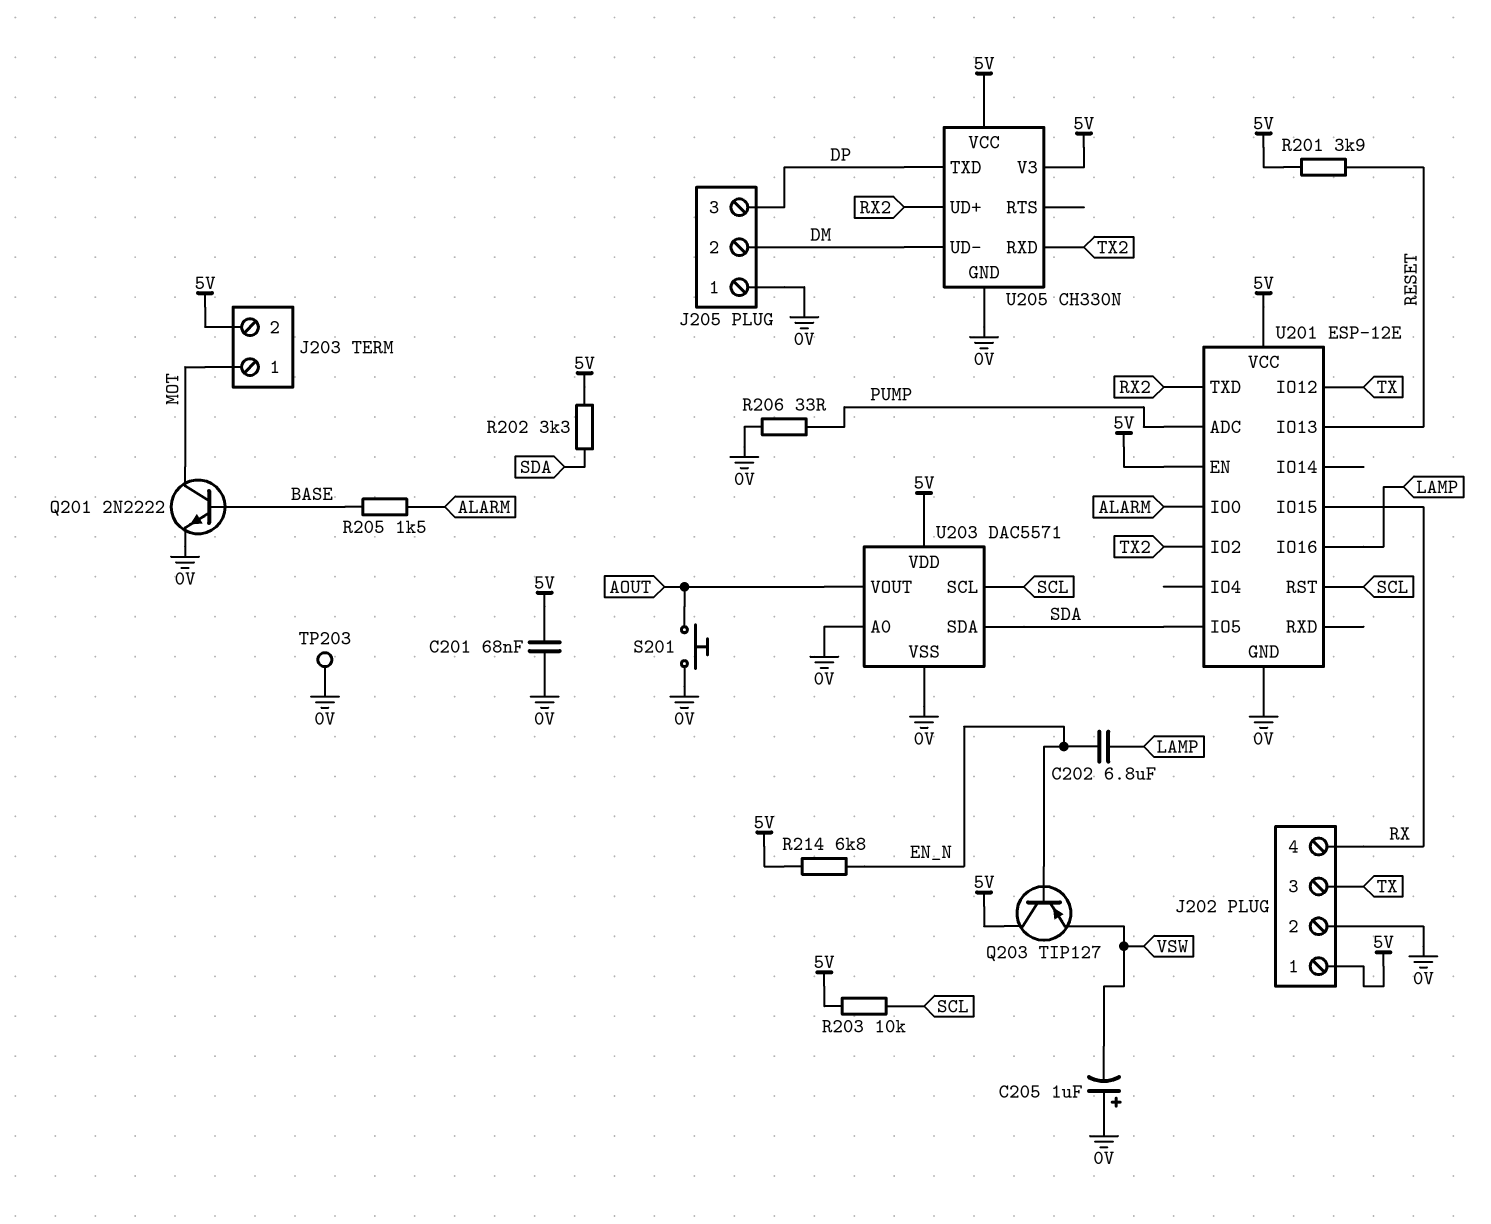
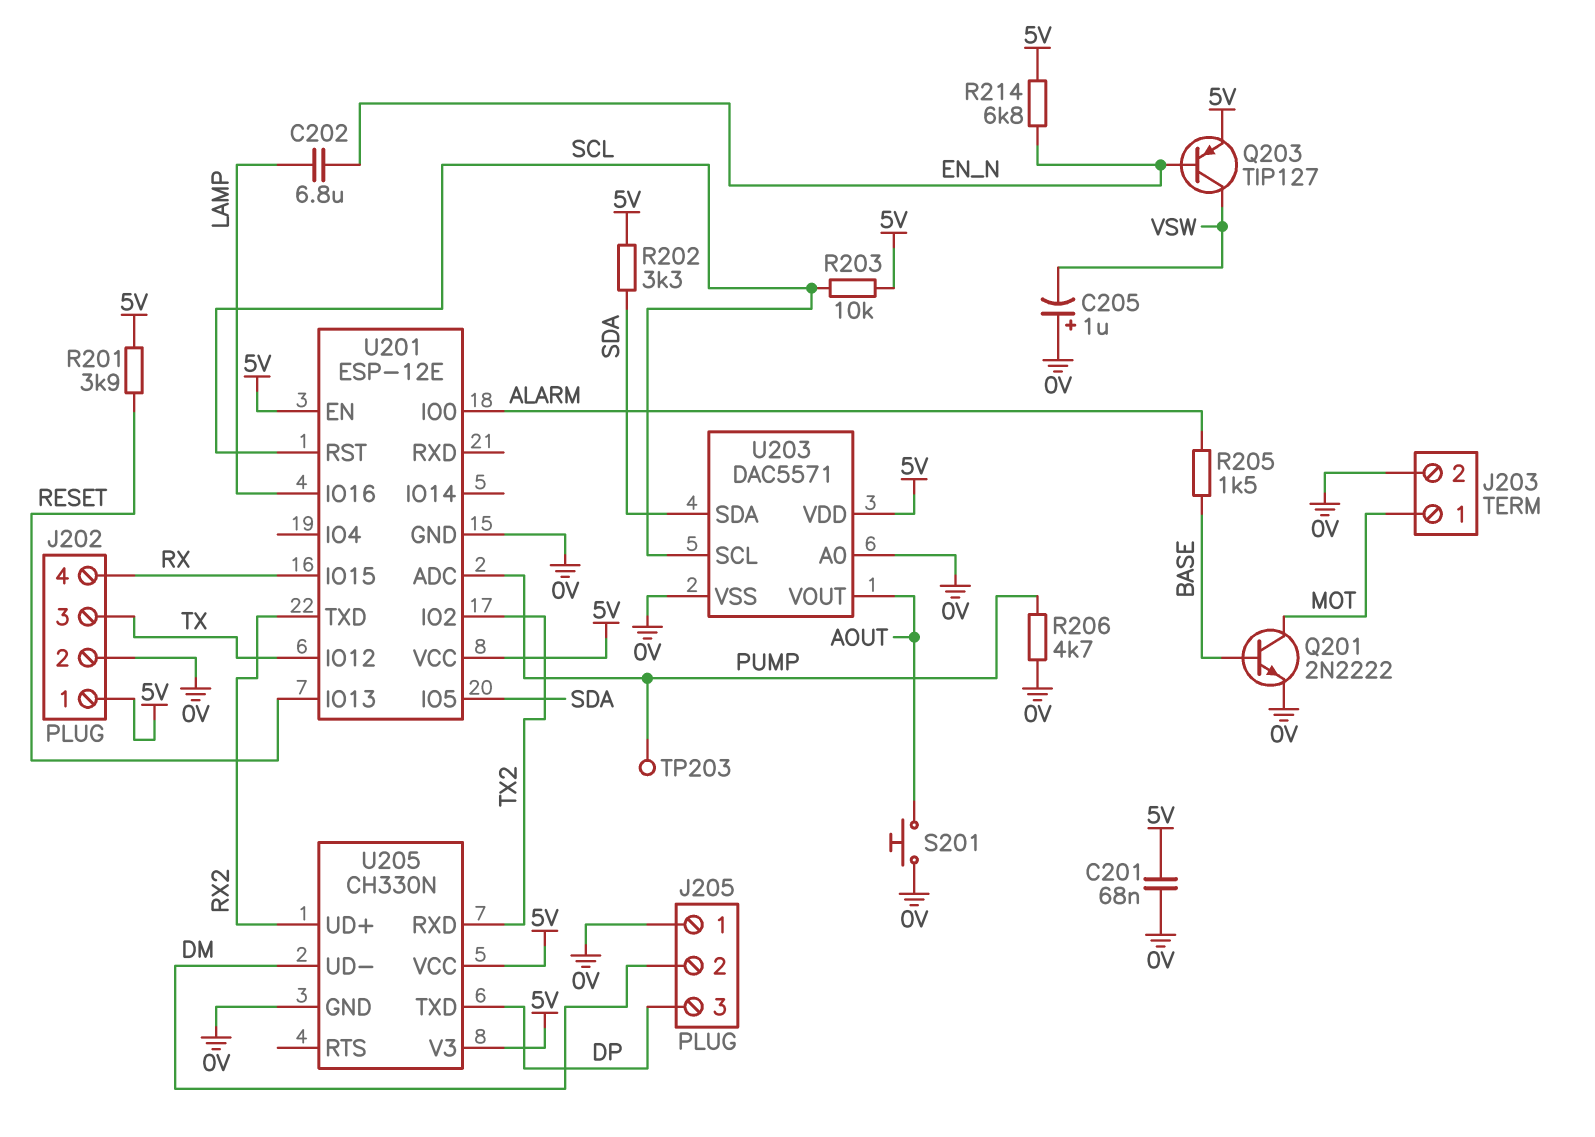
J203 pin 2: 5V -> 0V
Q203: PNP TIP127 (B EN_N, C 5V, E VSW) -> PNP TIP127 (B EN_N, C VSW, E 5V)
R206: 33 (0V, PUMP) -> 4.7k (0V, PUMP)
TP203: test point (0V) -> test point (PUMP)

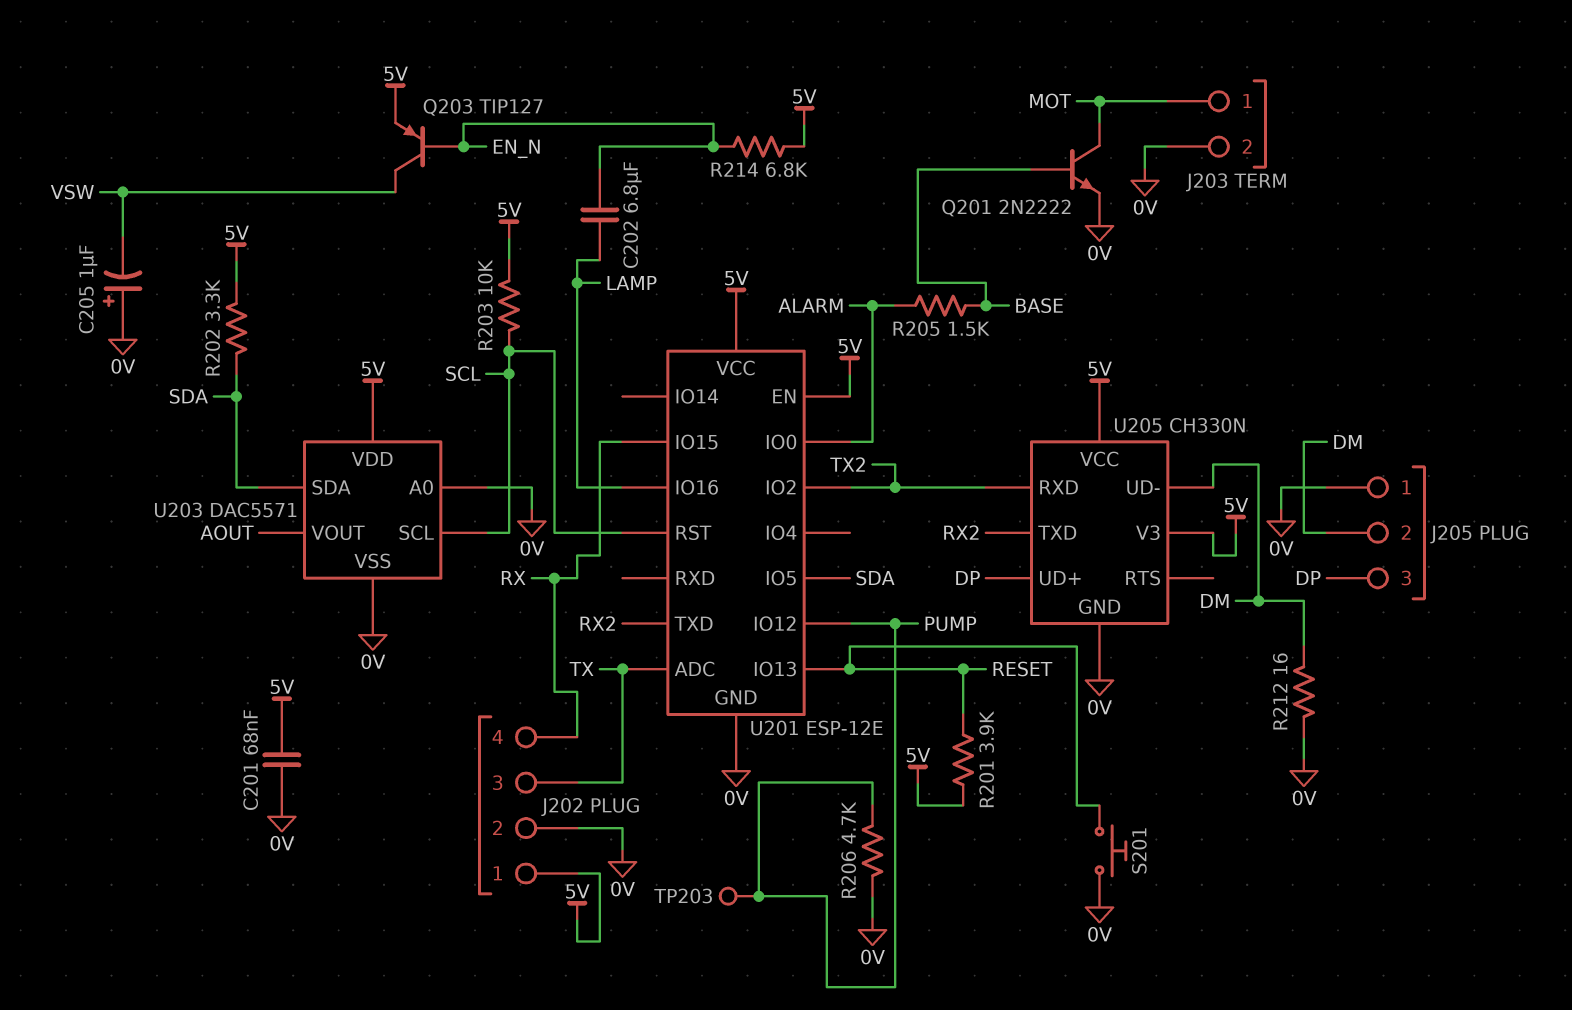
R212: none -> 16 (0V, DM)
S201: button (0V, AOUT) -> button (0V, RESET)
U201 pin ADC: PUMP -> TX
U201 pin IO12: TX -> PUMP
U205 pin TXD: DP -> RX2
U205 pin UD+: RX2 -> DP

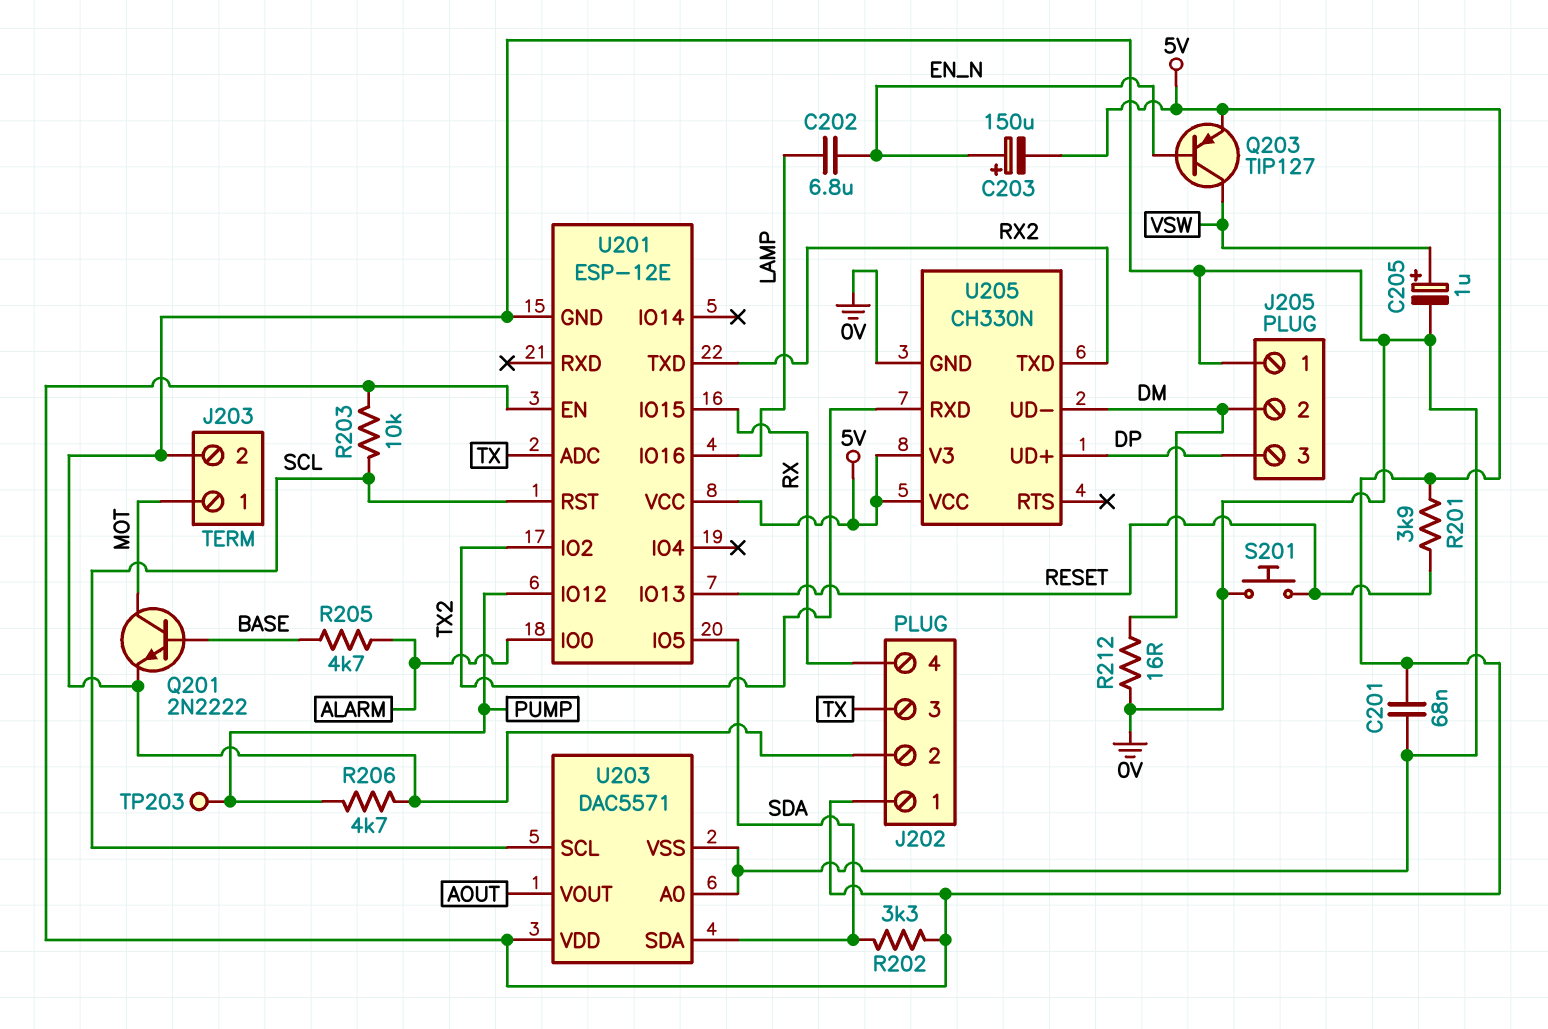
C203: none -> 150uF (plus EN_N, minus 5V)
C205: 1uF (plus 0V, minus VSW) -> 1uF (plus VSW, minus 0V)
R205: 1.5k (ALARM, BASE) -> 4.7k (ALARM, BASE)
R214: 6.8k (5V, EN_N) -> none

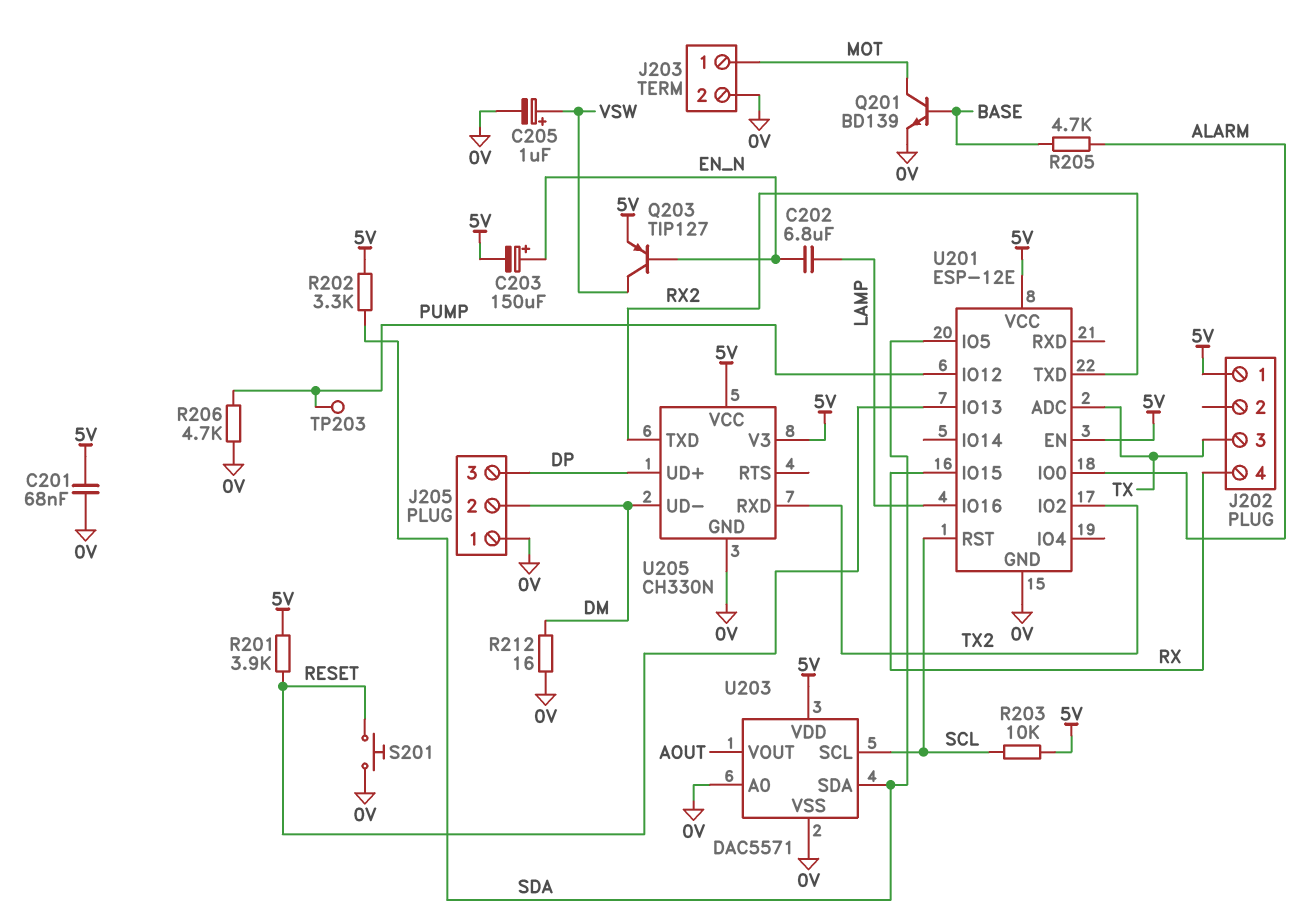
J202 pin 2: 0V -> none
Q201: NPN 2N2222 (B BASE, C MOT, E 0V) -> NPN BD139 (B BASE, C MOT, E 0V)

